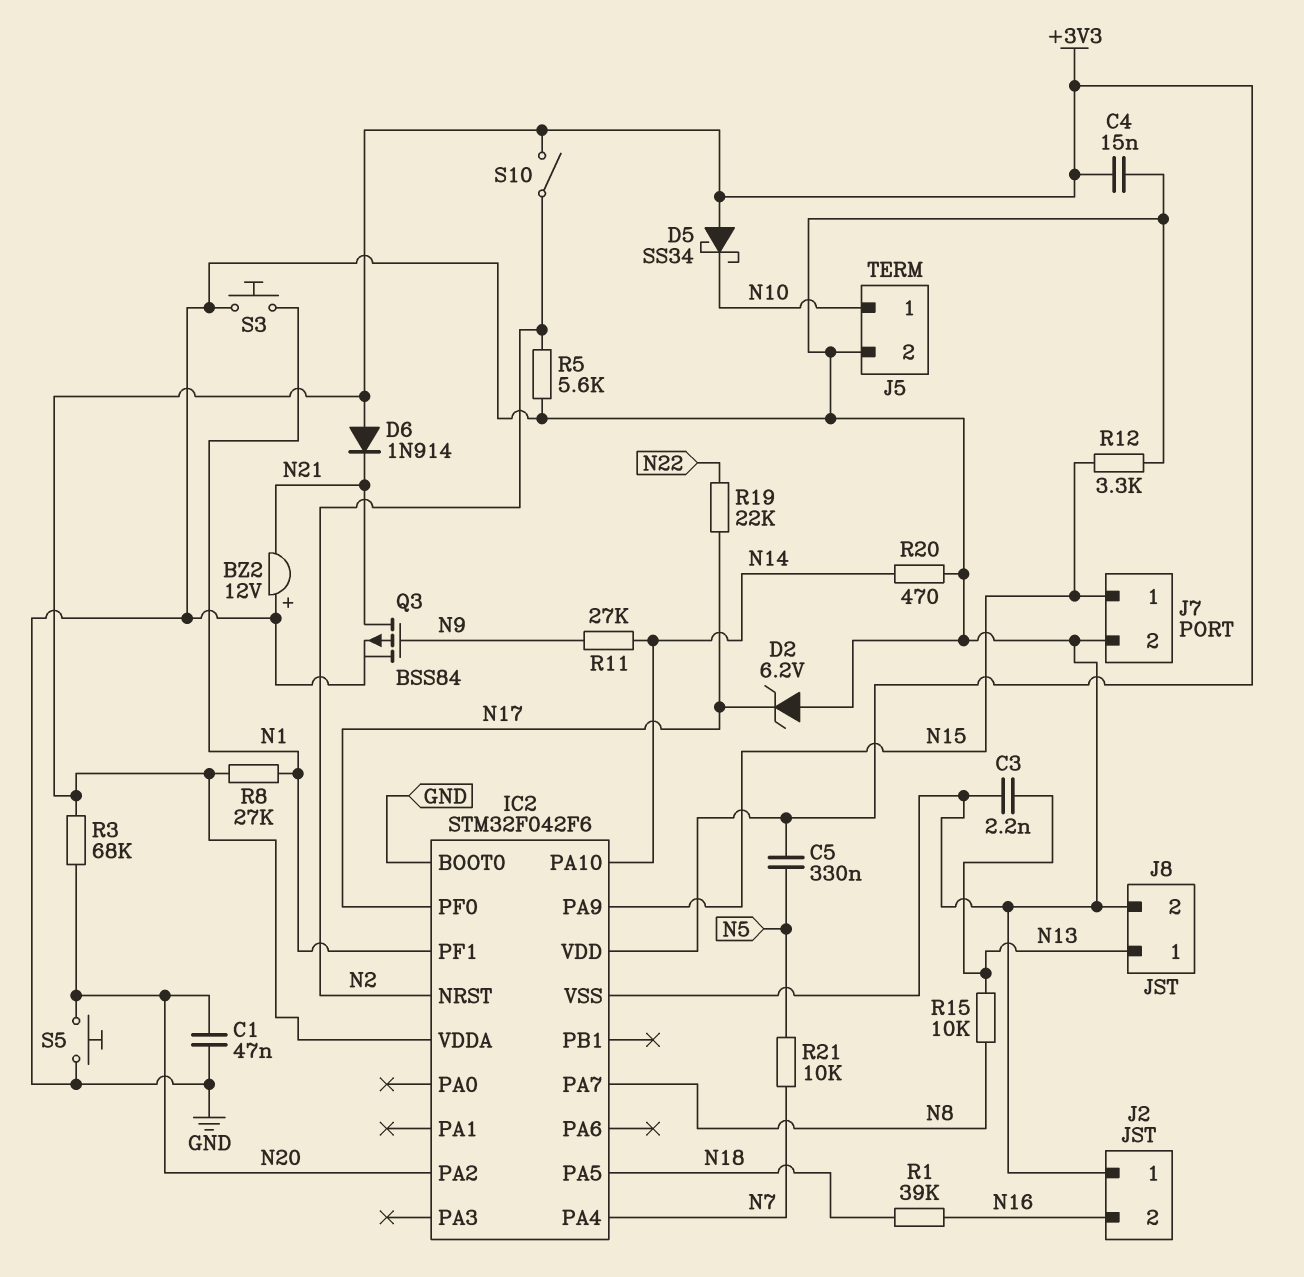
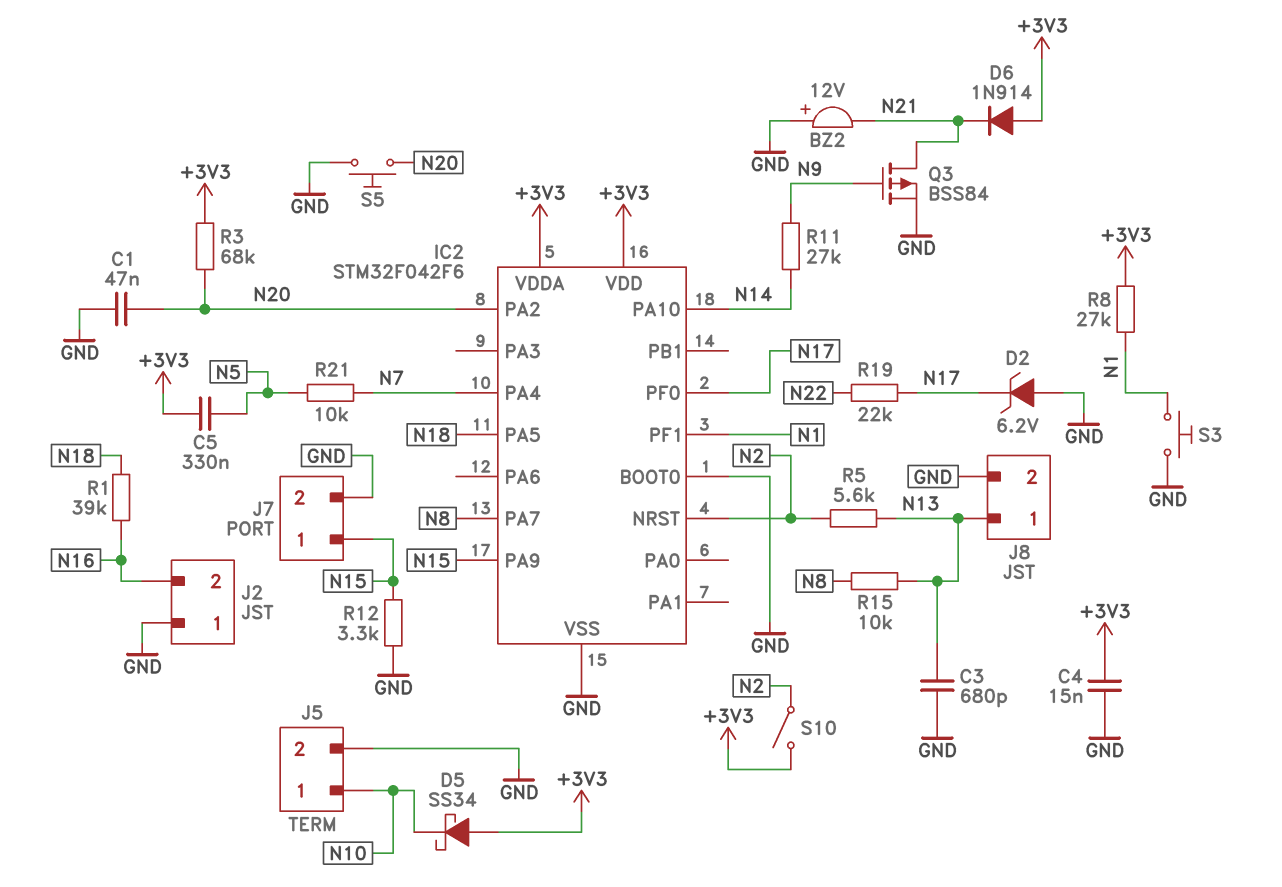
C3: 2.2nF (GND, N13) -> 680pF (GND, N13)
R5: 5.6k (GND, N2) -> 5.6k (N2, N13)
R20: 470 (GND, N14) -> none

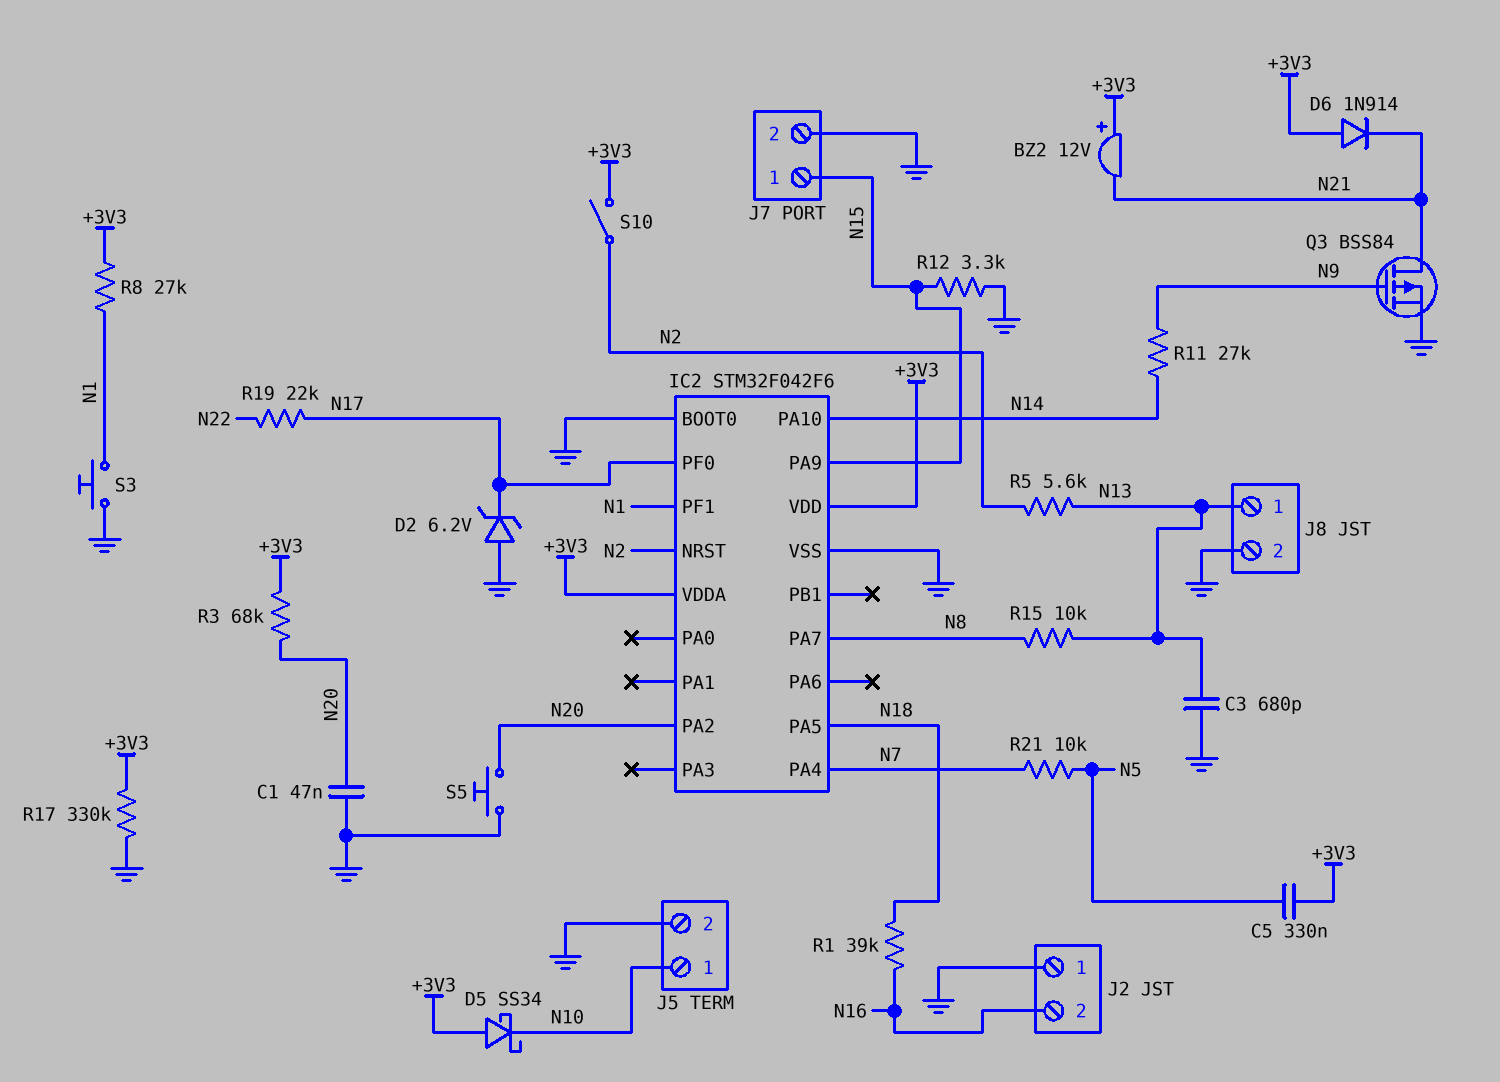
BZ2: buzzer 12V (plus GND, minus N21) -> buzzer 12V (plus +3V3, minus N21)
C4: 15nF (+3V3, GND) -> none
R17: none -> 330k (+3V3, GND)

